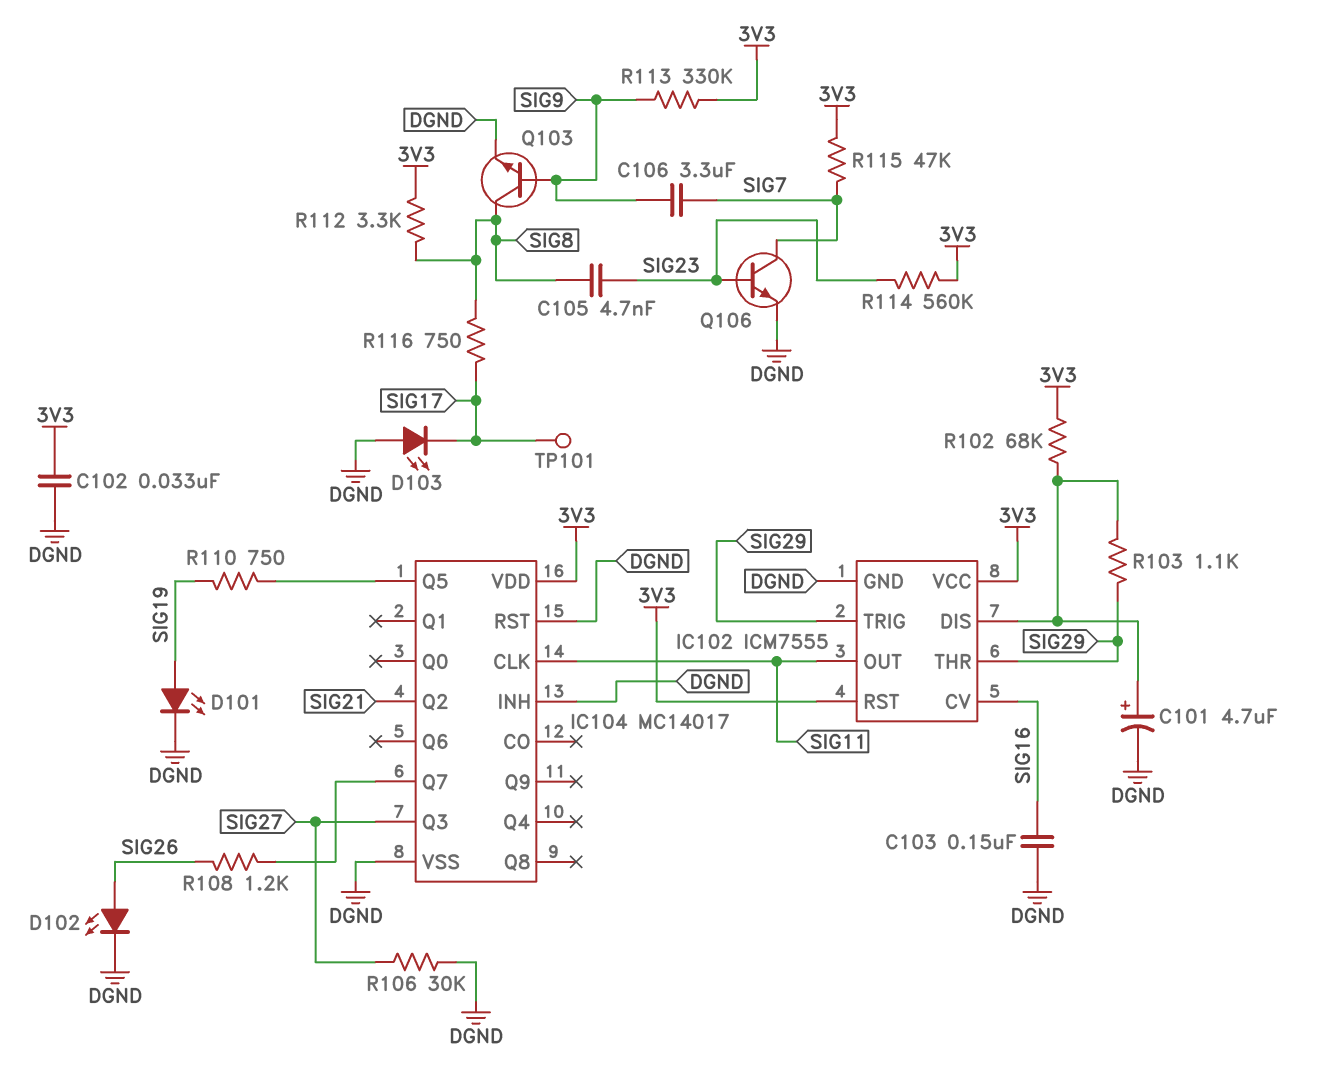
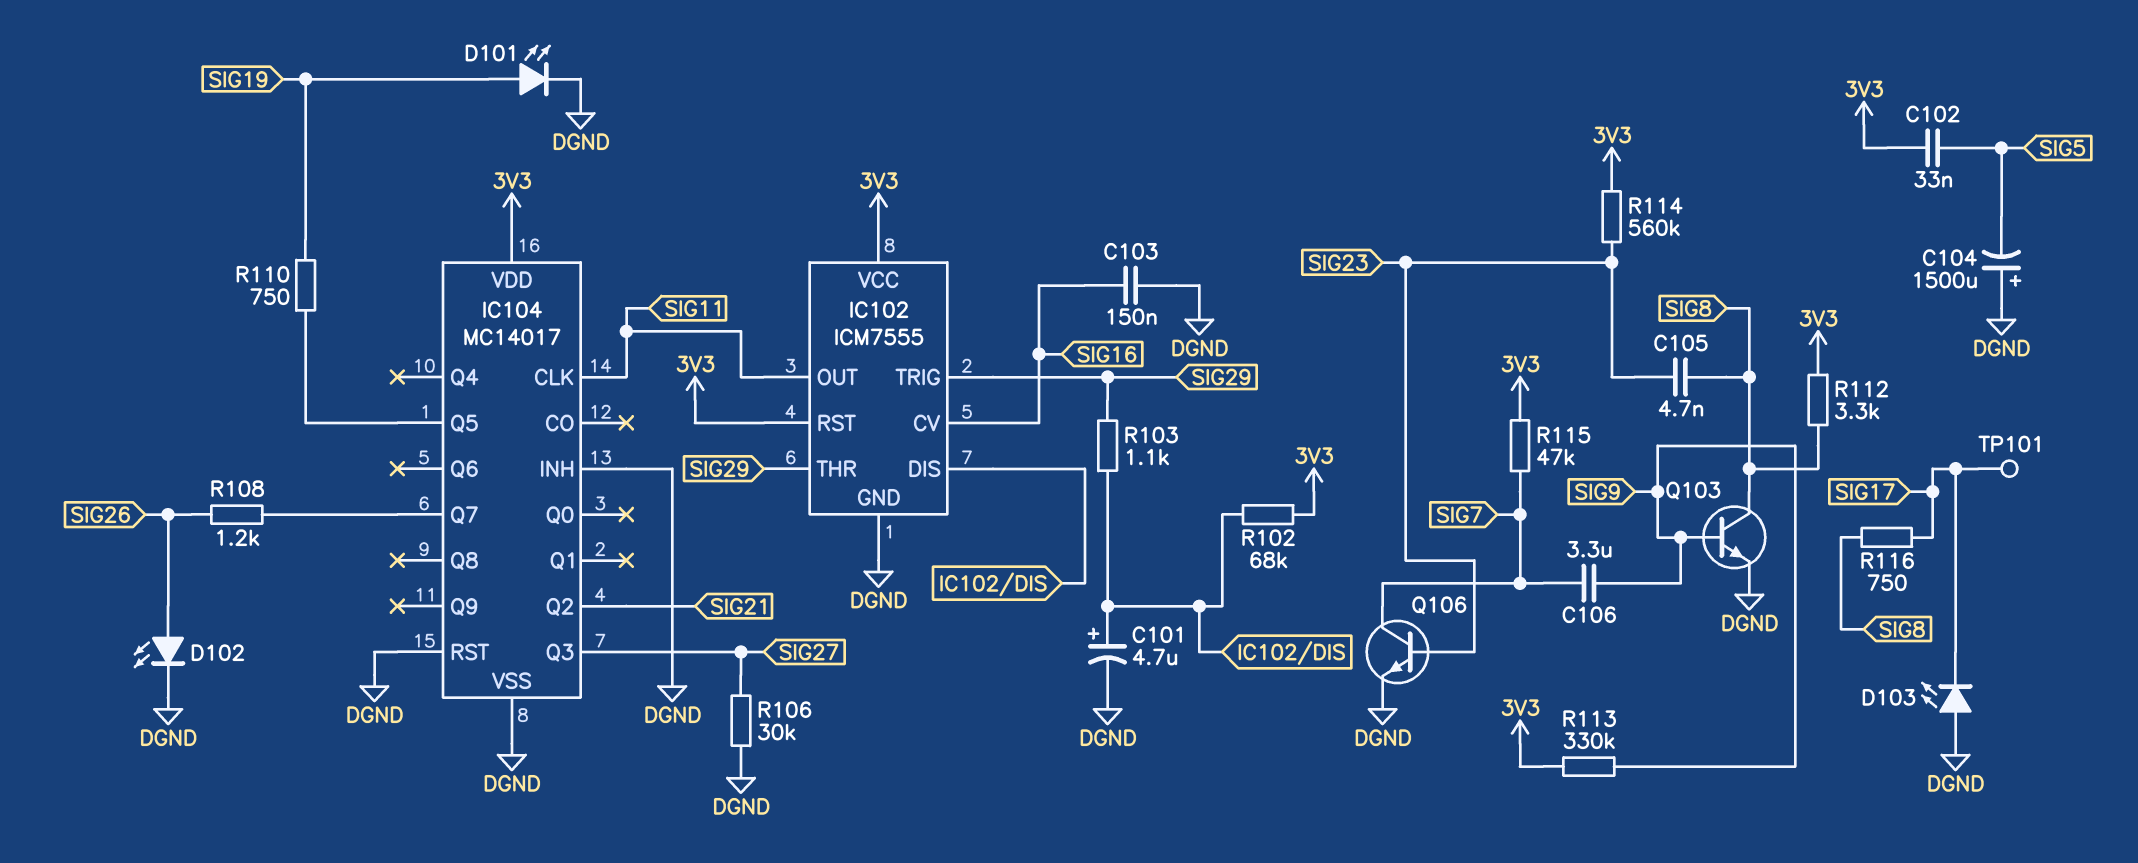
C102: 33nF (3V3, DGND) -> 33nF (3V3, SIG5)
C104: none -> 1500uF (plus DGND, minus SIG5)

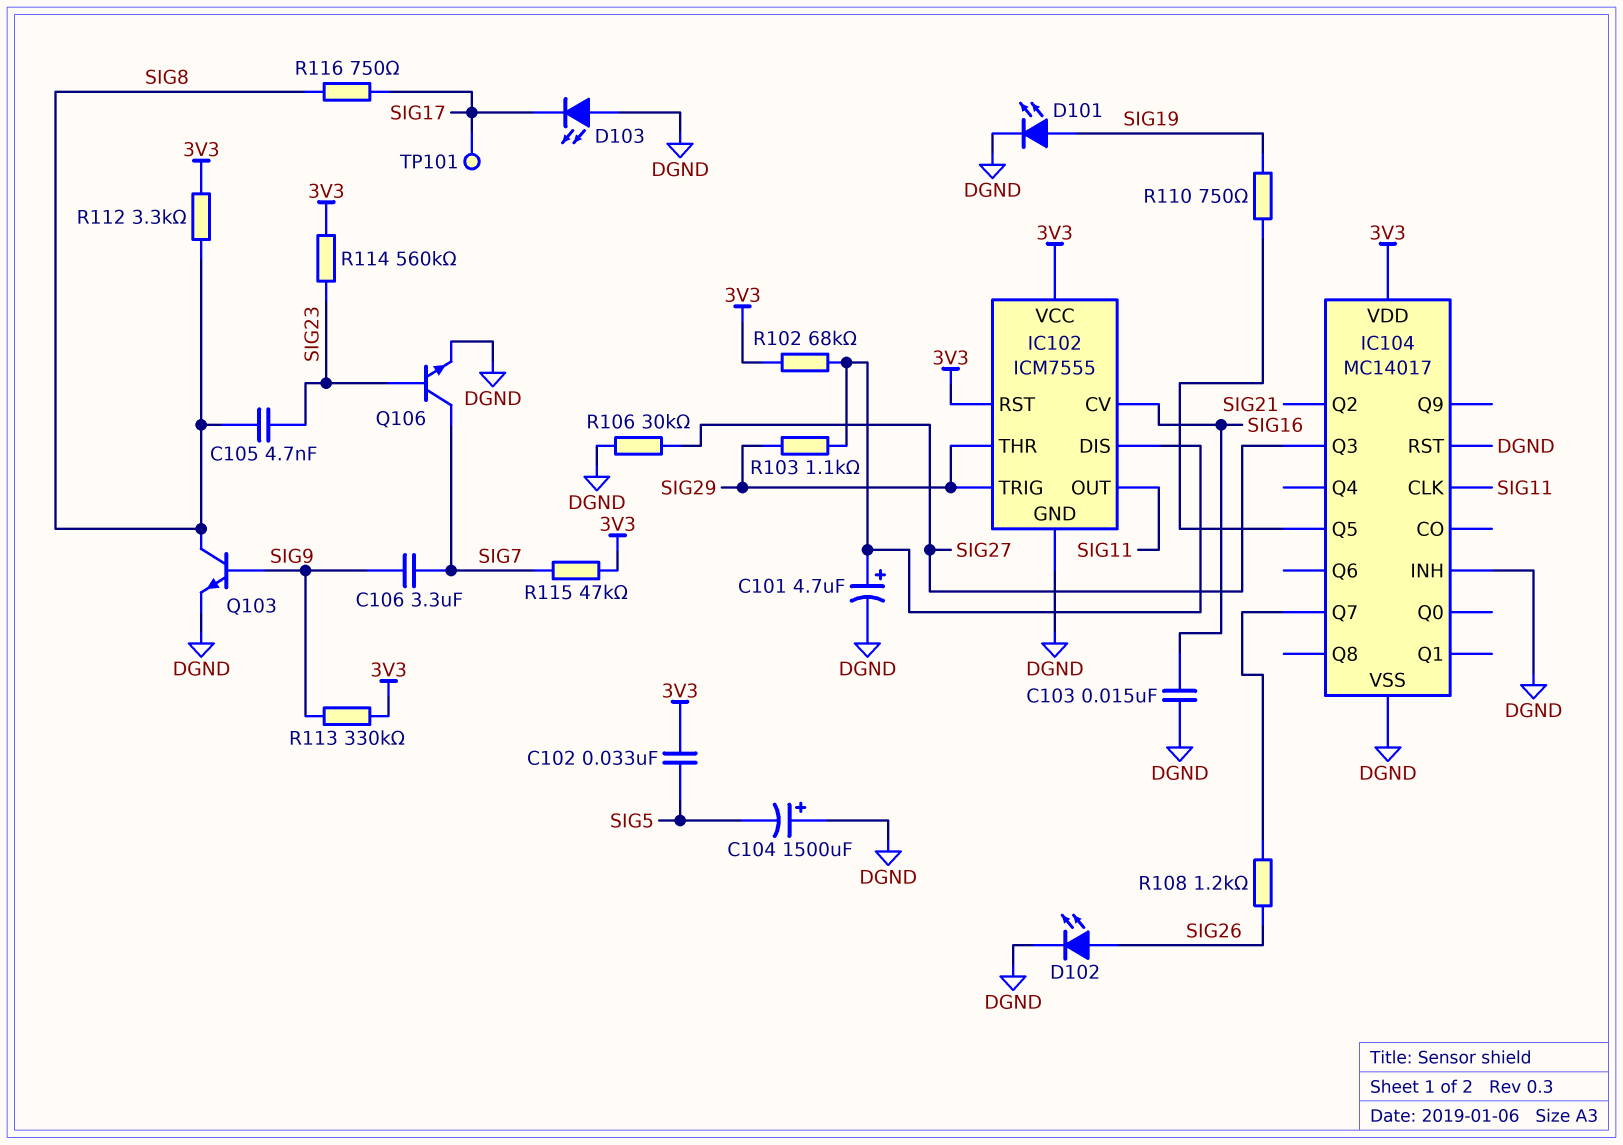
C103: 150nF (DGND, SIG16) -> 15nF (DGND, SIG16)

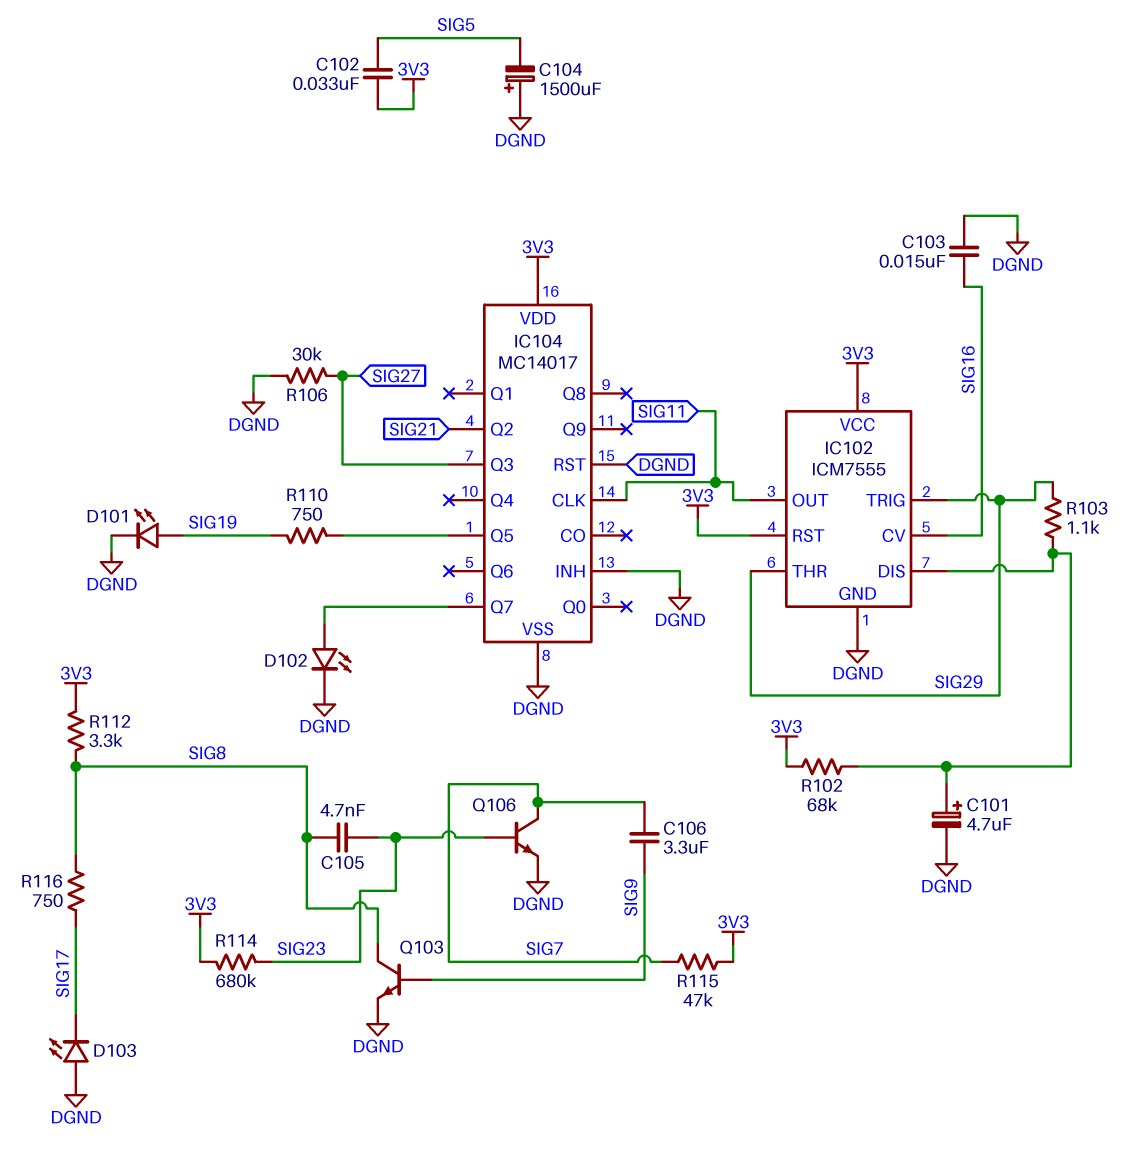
D102: LED (A SIG26, K DGND) -> LED (A IC104/Q7, K DGND)
R108: 1.2k (IC104/Q7, SIG26) -> none
R113: 330k (3V3, SIG9) -> none
R114: 560k (3V3, SIG23) -> 680k (3V3, SIG23)
TP101: test point (SIG17) -> none

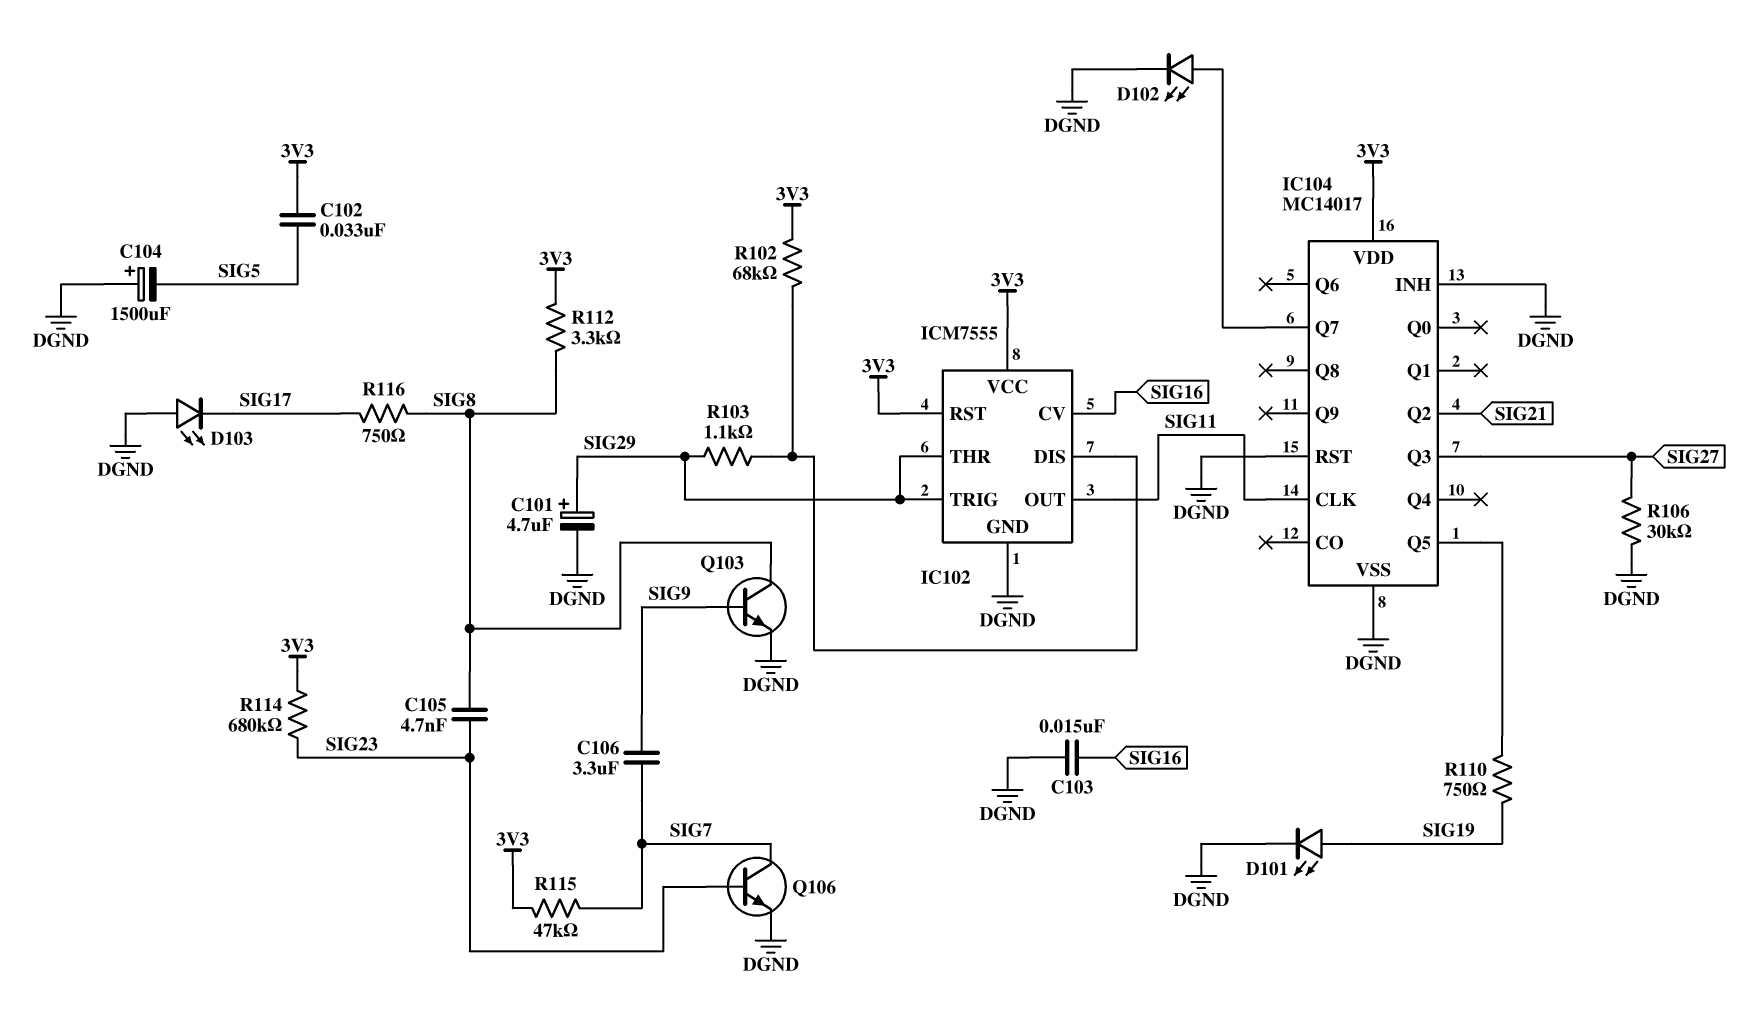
C101: 4.7uF (plus IC102/DIS, minus DGND) -> 4.7uF (plus SIG29, minus DGND)

